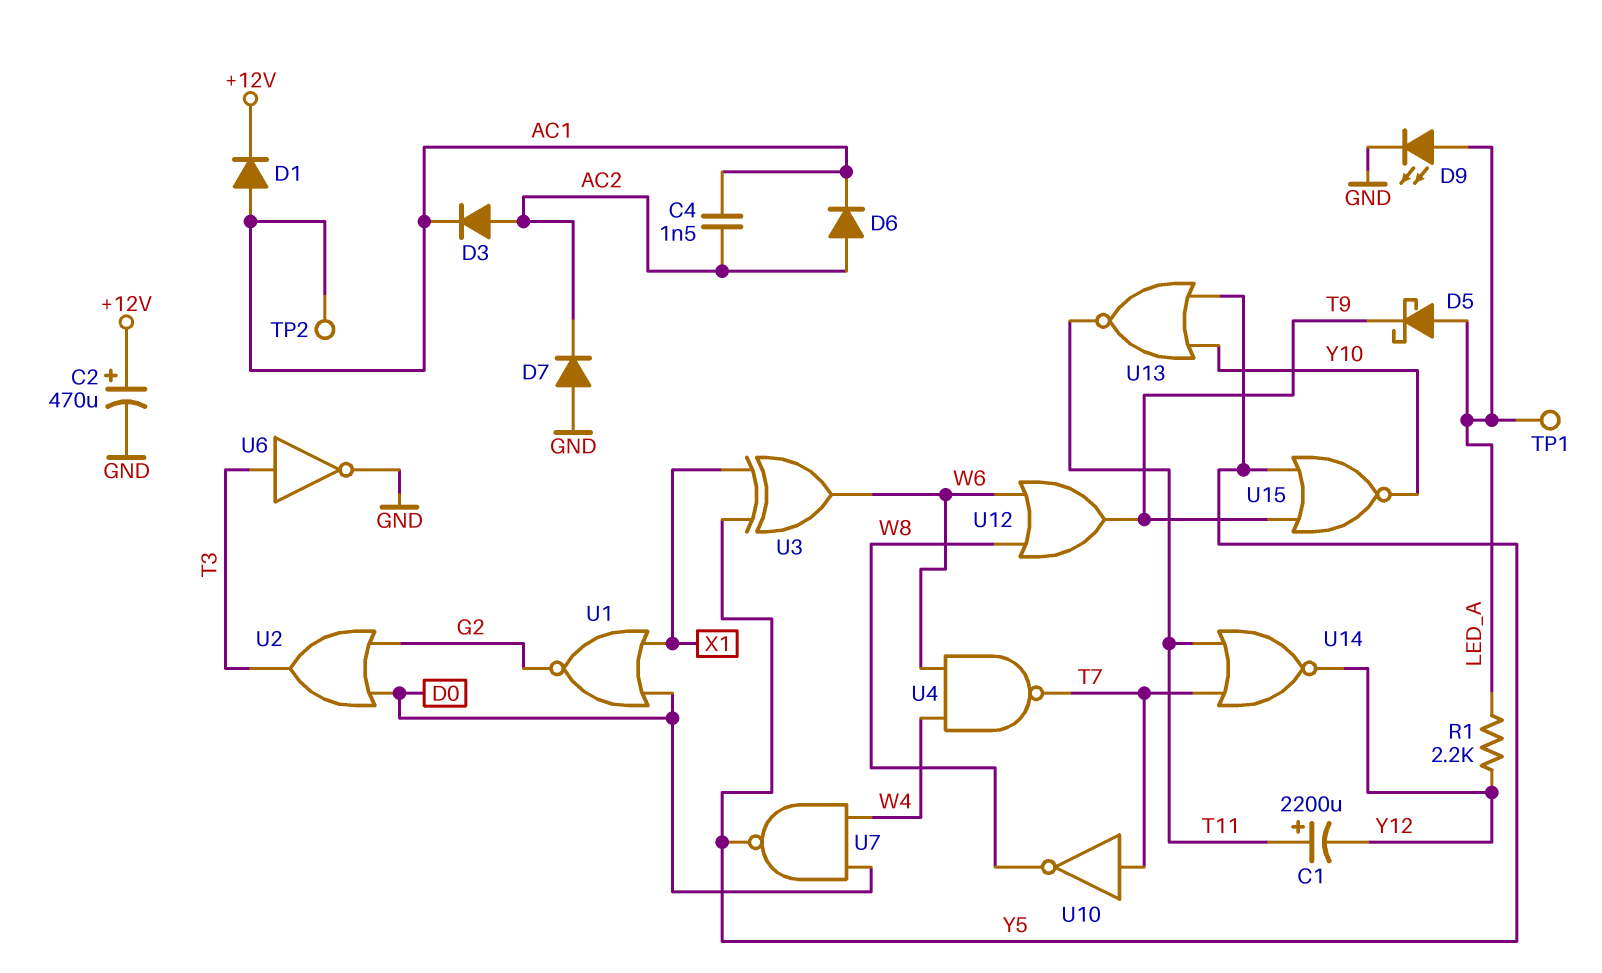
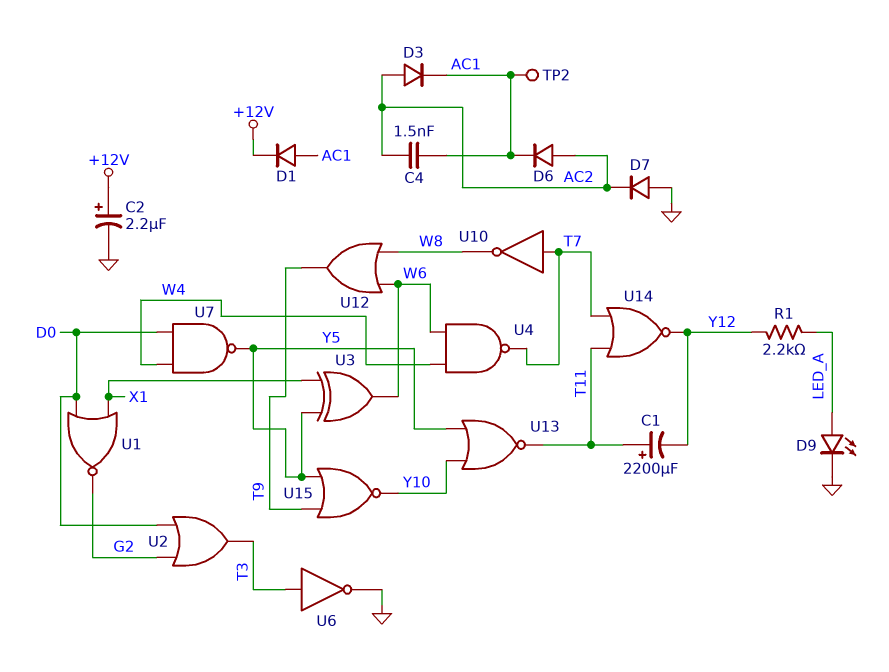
C2: 470uF (plus +12V, minus GND) -> 2.2uF (plus +12V, minus GND)
D5: schottky (A LED_A, K T9) -> none
TP1: test point (LED_A) -> none

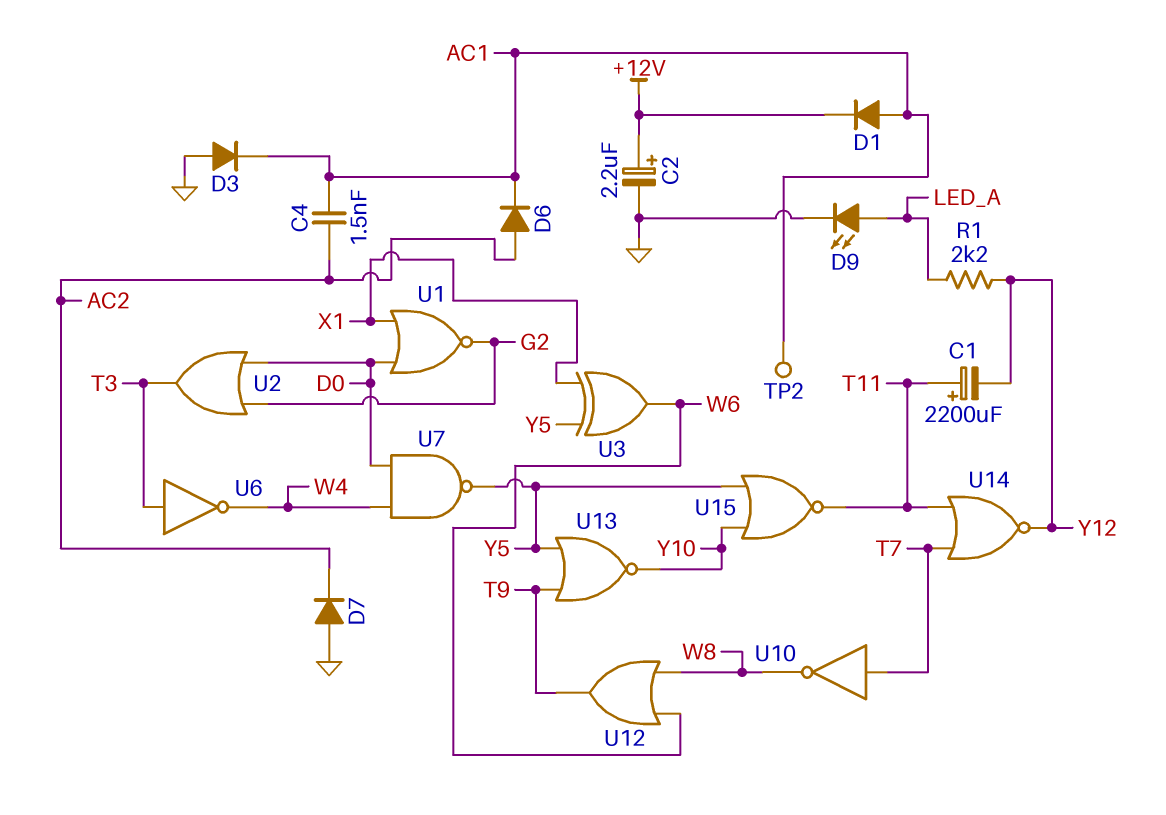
D3: diode (A AC2, K AC1) -> diode (A GND, K AC1)
U4: NAND (in W4, in W6, out T7) -> none
U6: NOT (in T3, out GND) -> NOT (in T3, out W4)
U13: NOR (in Y5, in Y10, out T11) -> NOR (in T9, in Y5, out Y10)
U15: NOR (in T9, in Y5, out Y10) -> NOR (in Y5, in Y10, out T11)

